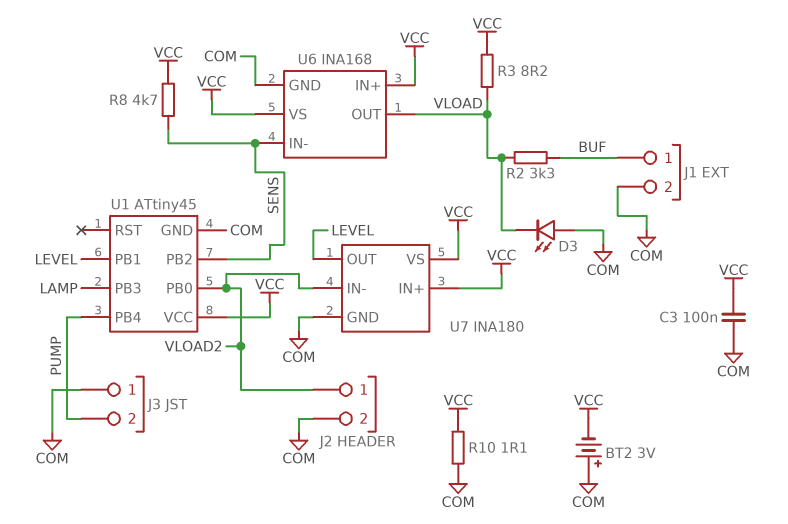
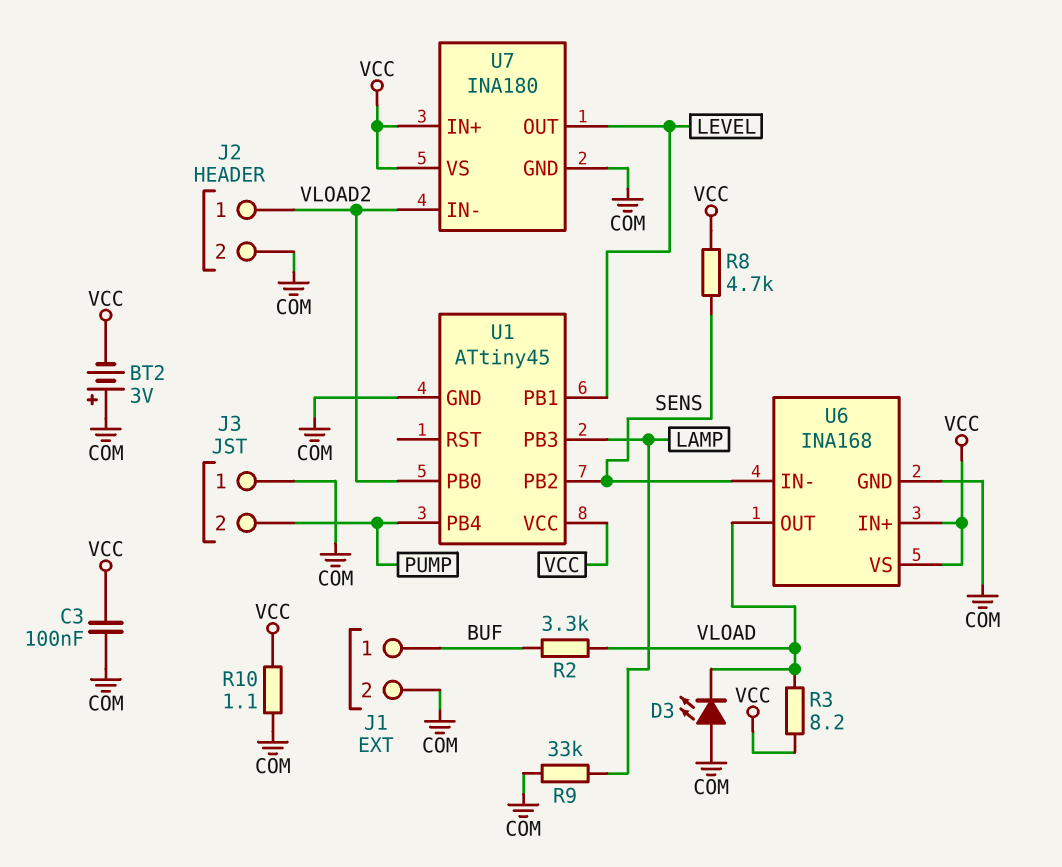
R9: none -> 33k (COM, LAMP)

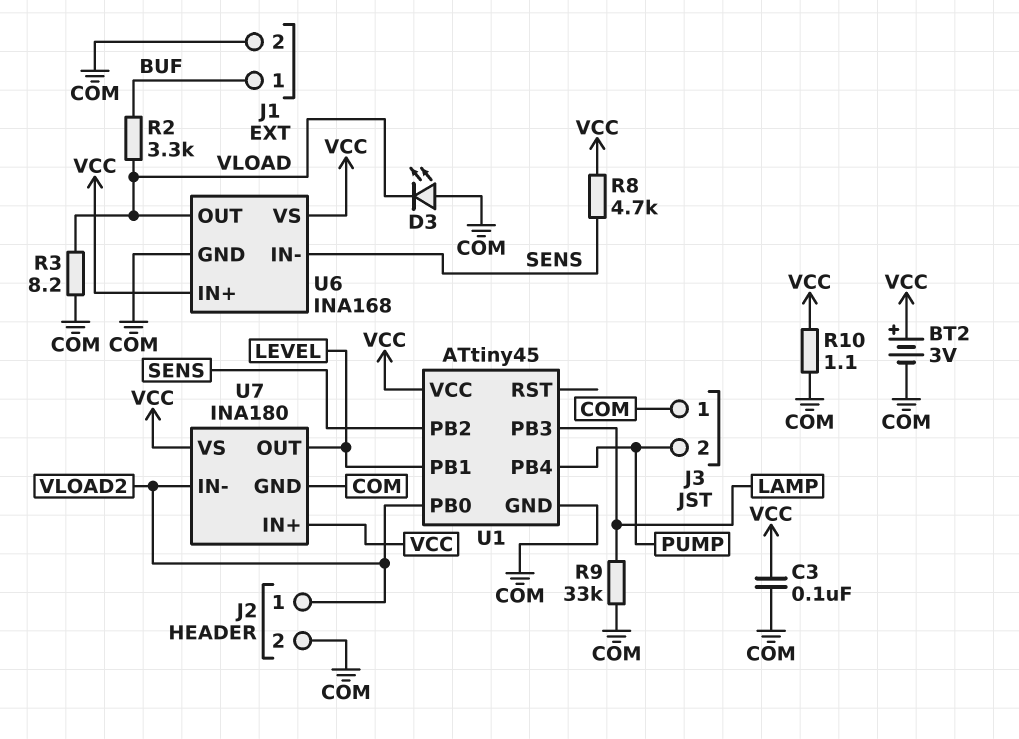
BT2: 3V (plus COM, minus VCC) -> 3V (plus VCC, minus COM)
R3: 8.2 (VCC, VLOAD) -> 8.2 (COM, VLOAD)

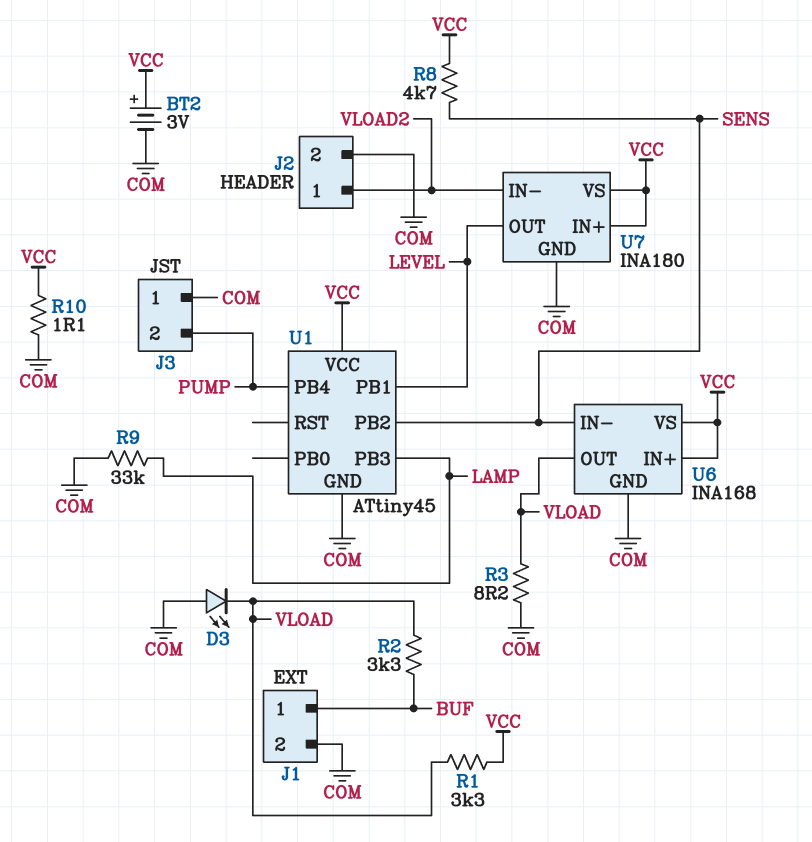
C3: 100nF (COM, VCC) -> none
R1: none -> 3.3k (VCC, VLOAD)
U1 pin PB0: VLOAD2 -> none

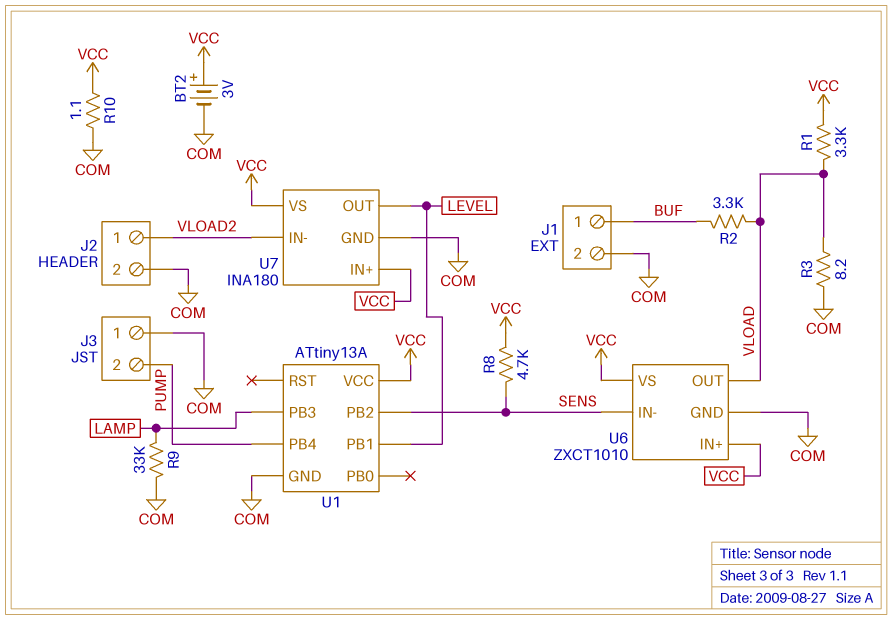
D3: LED (A COM, K VLOAD) -> none
U1: ATtiny45 -> ATtiny13A
U6: INA168 -> ZXCT1010

